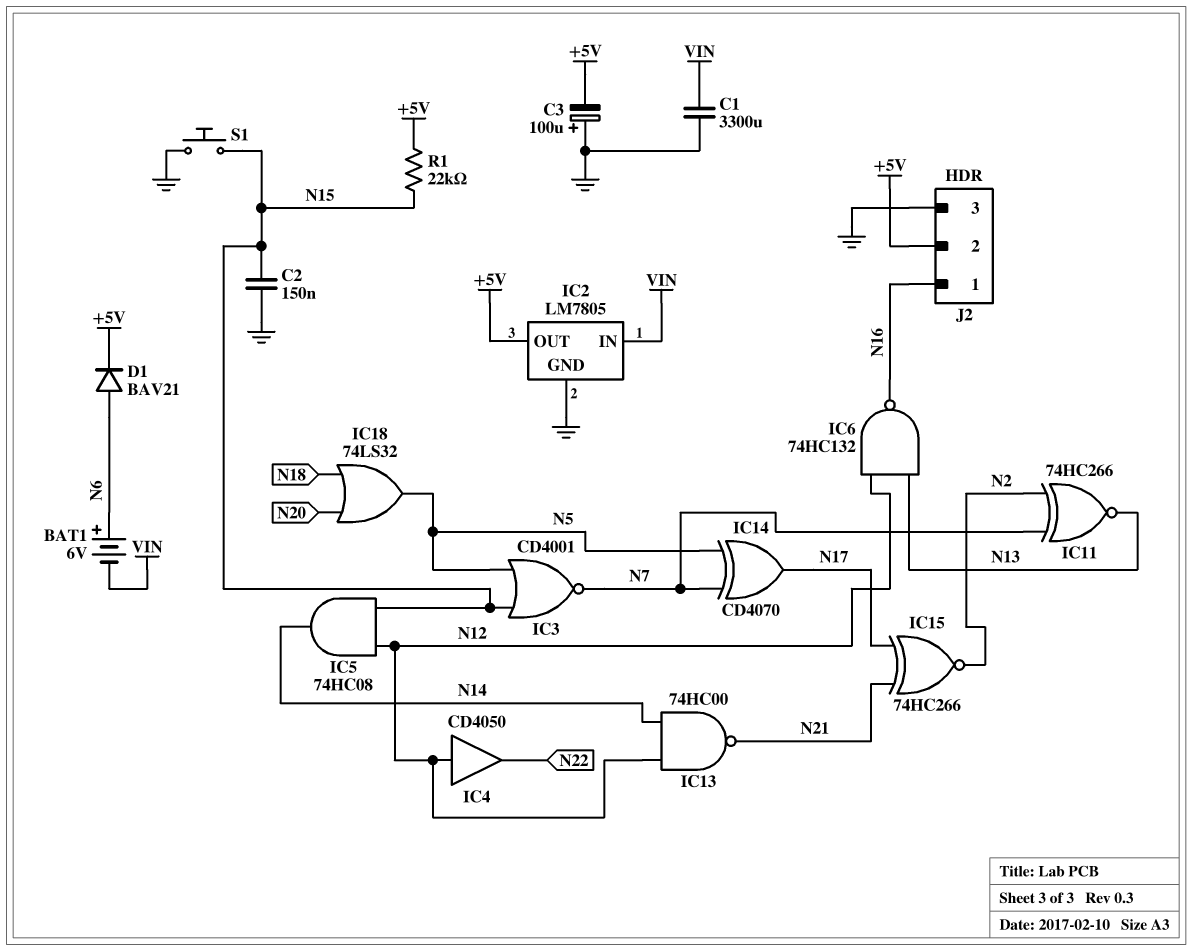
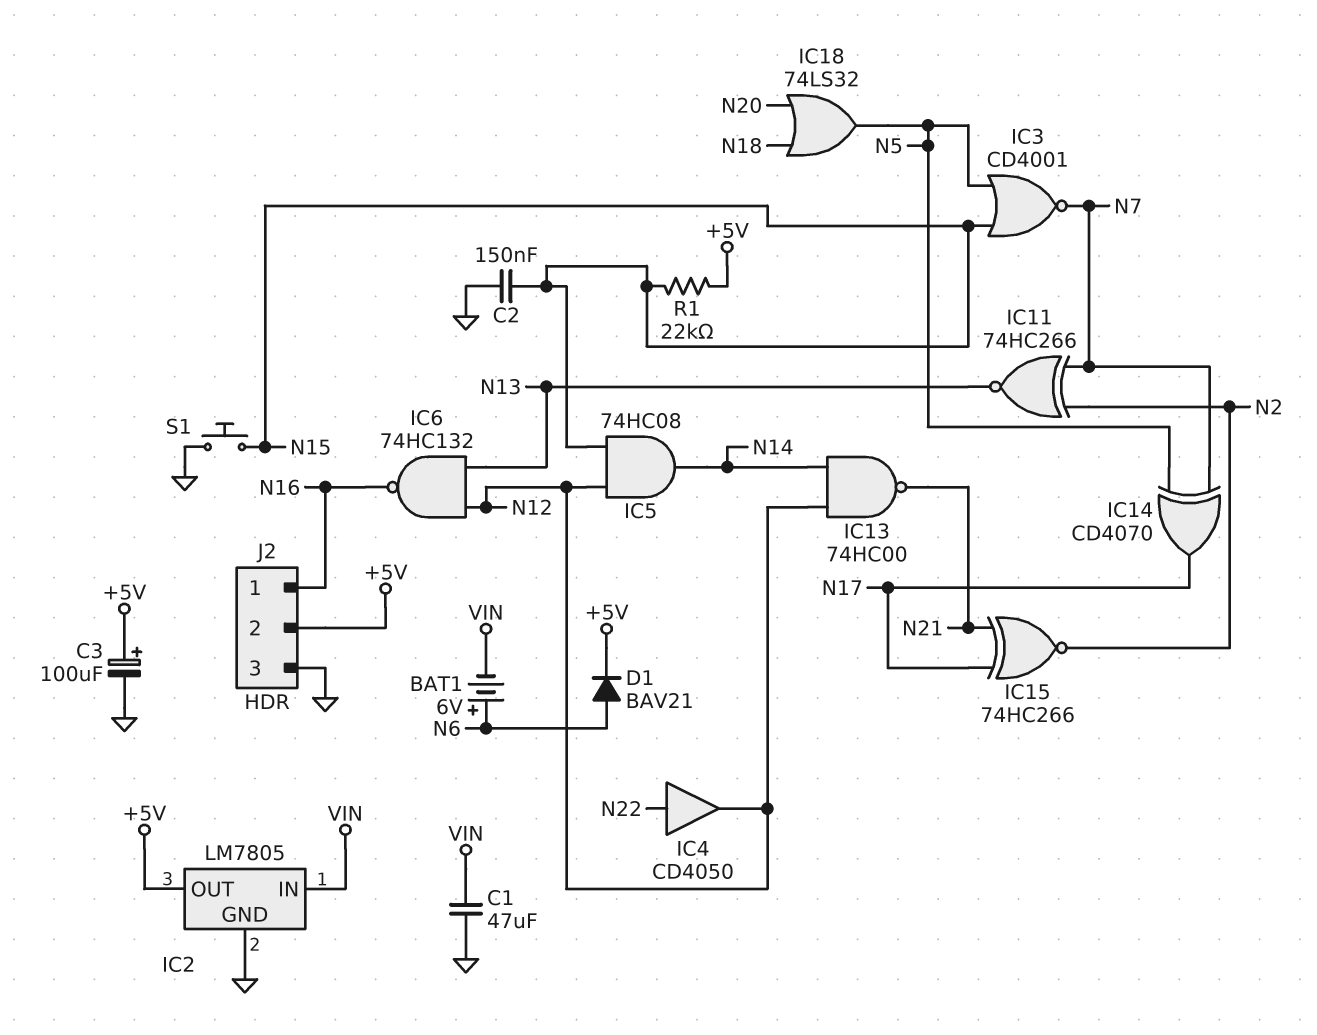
C1: 3300uF (GND, VIN) -> 47uF (GND, VIN)
C3: 100uF (plus GND, minus +5V) -> 100uF (plus +5V, minus GND)
IC4: buffer CD4050 (in N12, out N22) -> buffer CD4050 (in N22, out N12)

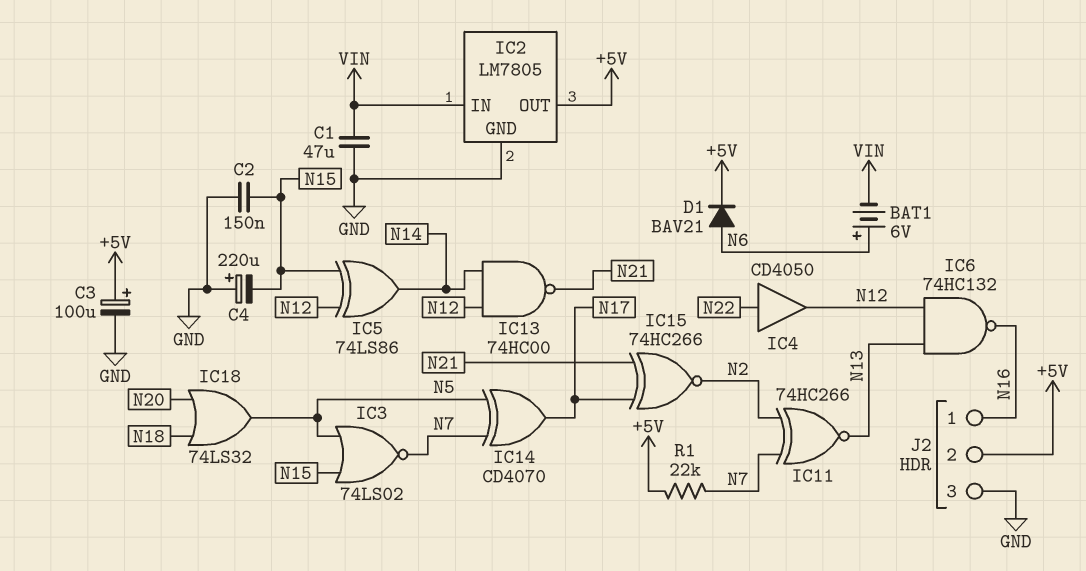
C4: none -> 220uF (plus GND, minus N15)
IC3: NOR CD4001 (in N5, in N15, out N7) -> NOR 74LS02 (in N5, in N15, out N7)
IC5: AND 74HC08 (in N12, in N15, out N14) -> XOR 74LS86 (in N12, in N15, out N14)
R1: 22k (+5V, N15) -> 22k (+5V, N7)
S1: button (GND, N15) -> none

